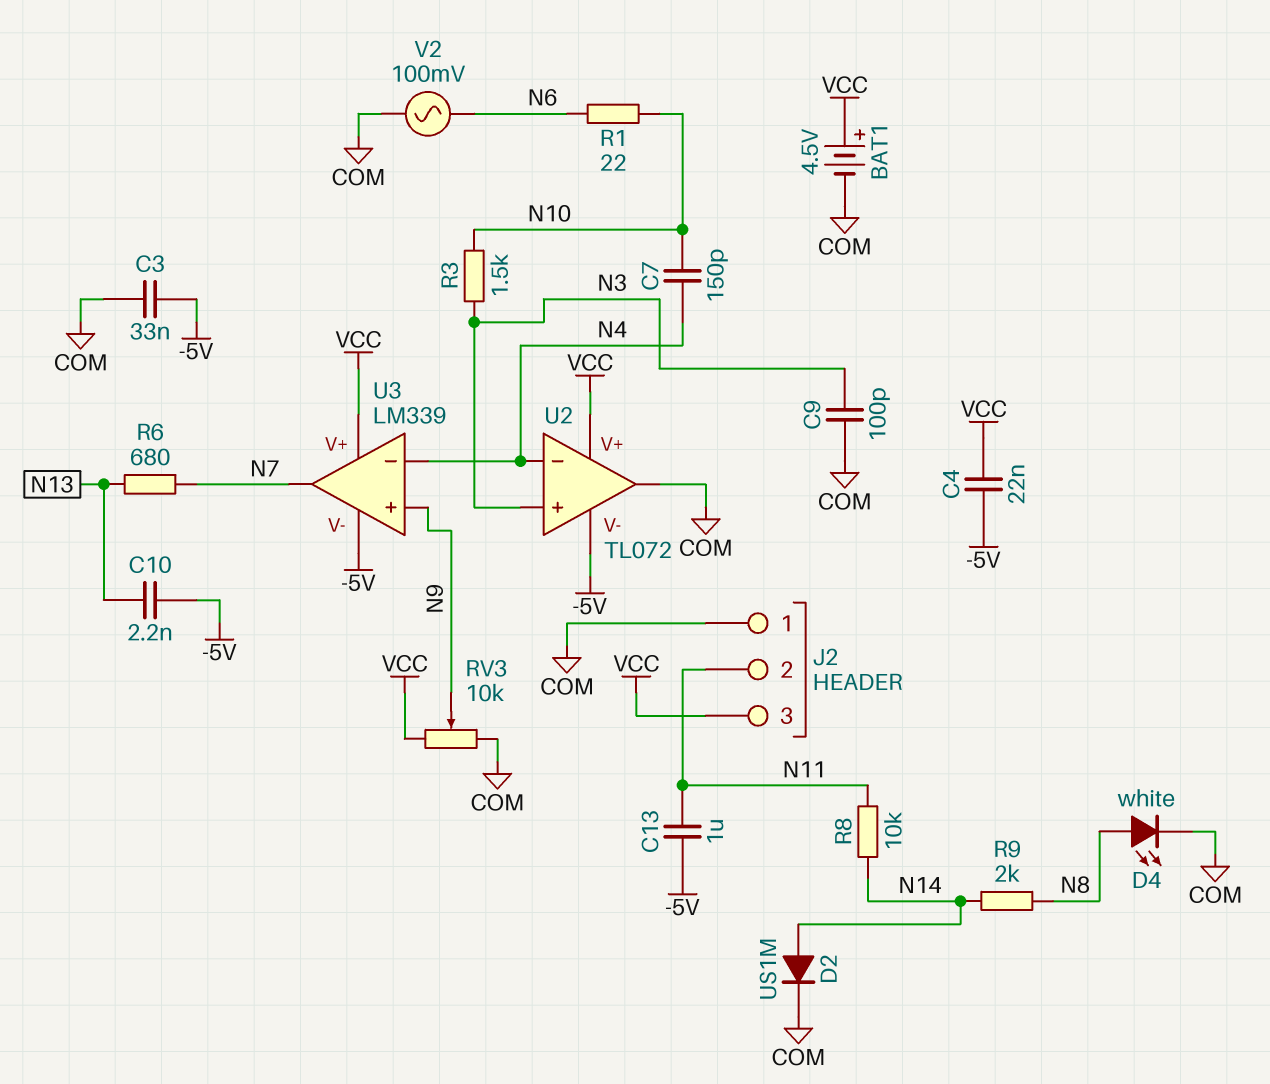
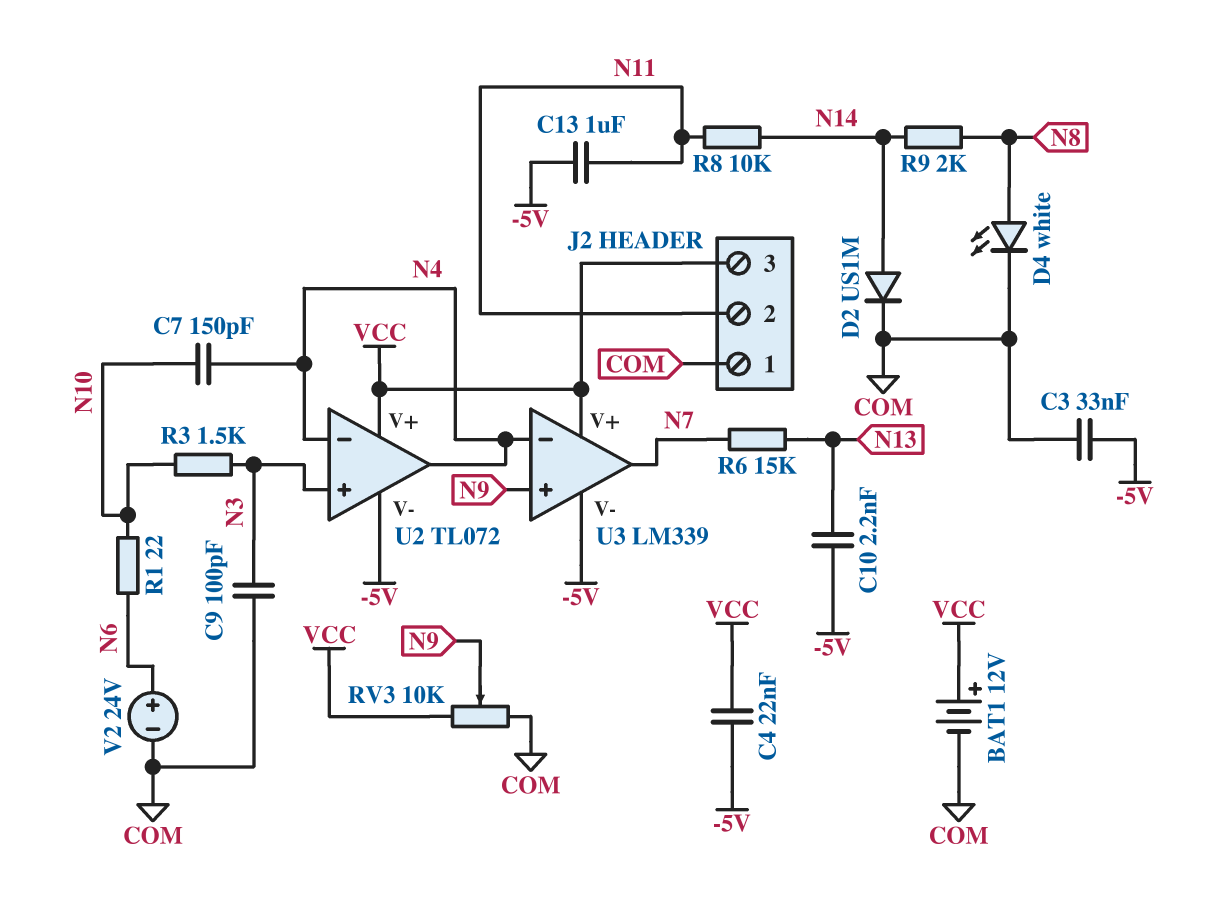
BAT1: 4.5V (plus VCC, minus COM) -> 12V (plus VCC, minus COM)
R6: 680 (N7, N13) -> 15k (N7, N13)
U2 pin out: COM -> N4
V2: AC 100mV (COM, N6) -> 24V (plus N6, minus COM)

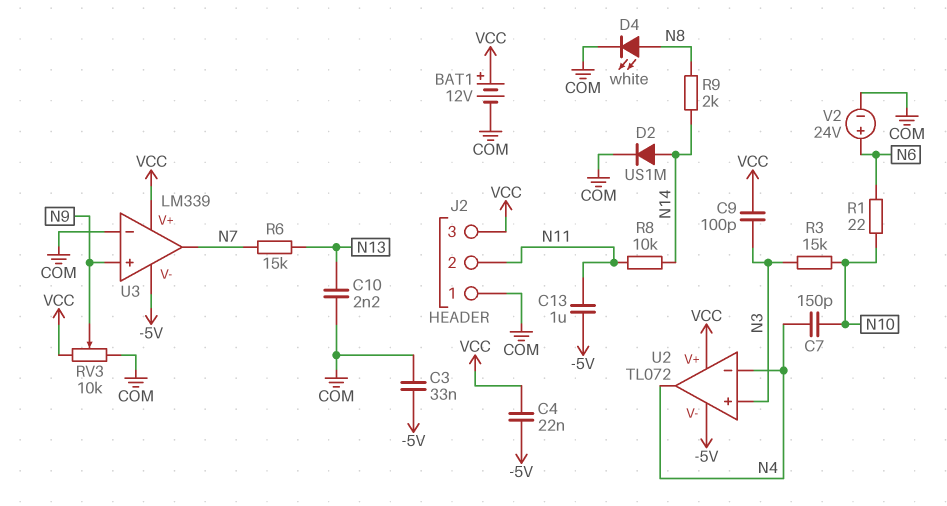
C9: 100pF (COM, N3) -> 100pF (N3, VCC)
C10: 2.2nF (-5V, N13) -> 2.2nF (COM, N13)
R3: 1.5k (N3, N10) -> 15k (N3, N10)
U3 pin in-: N4 -> COM

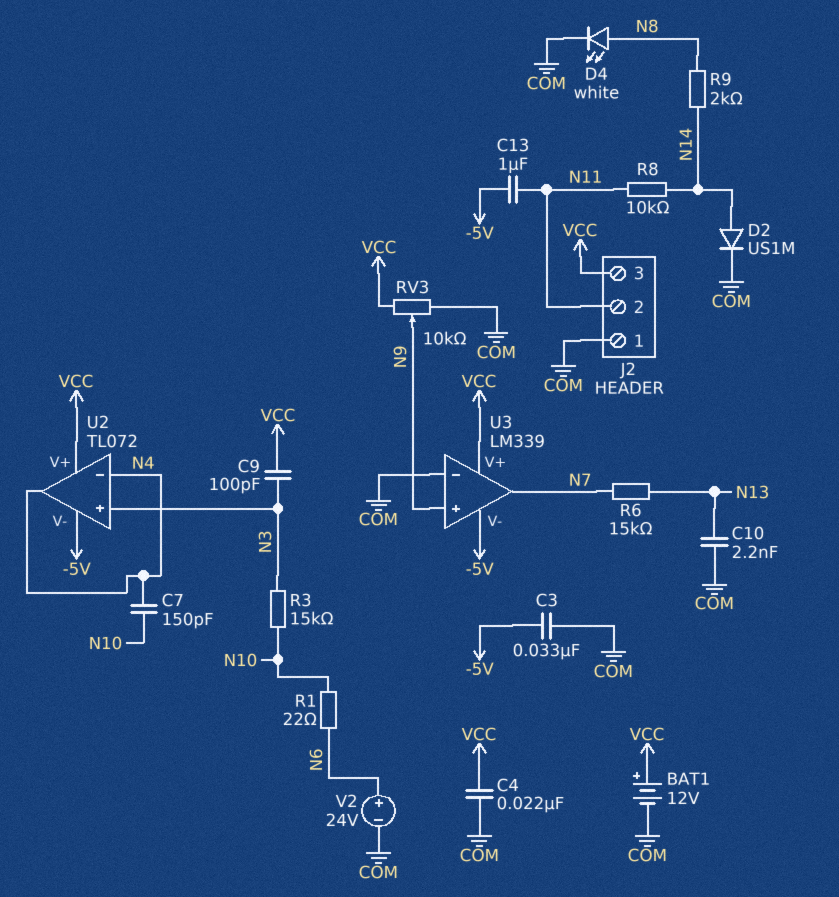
C4: 22nF (-5V, VCC) -> 22nF (COM, VCC)

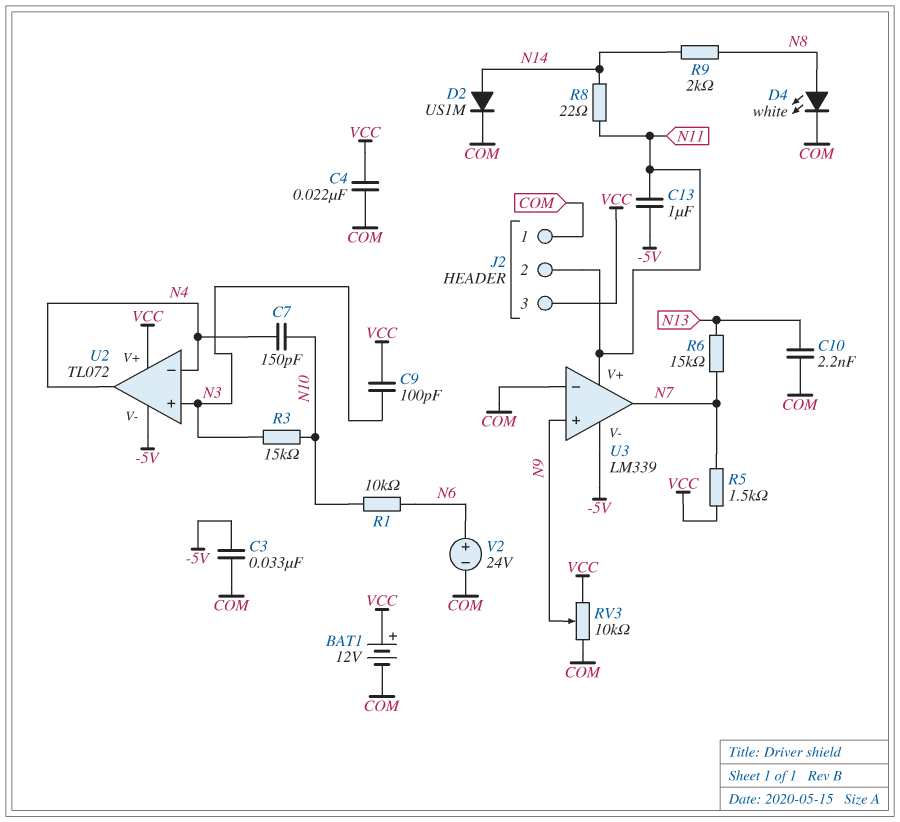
R1: 22 (N6, N10) -> 10k (N6, N10)
R5: none -> 1.5k (N7, VCC)
R8: 10k (N11, N14) -> 22 (N11, N14)
U3 pin V+: VCC -> N11

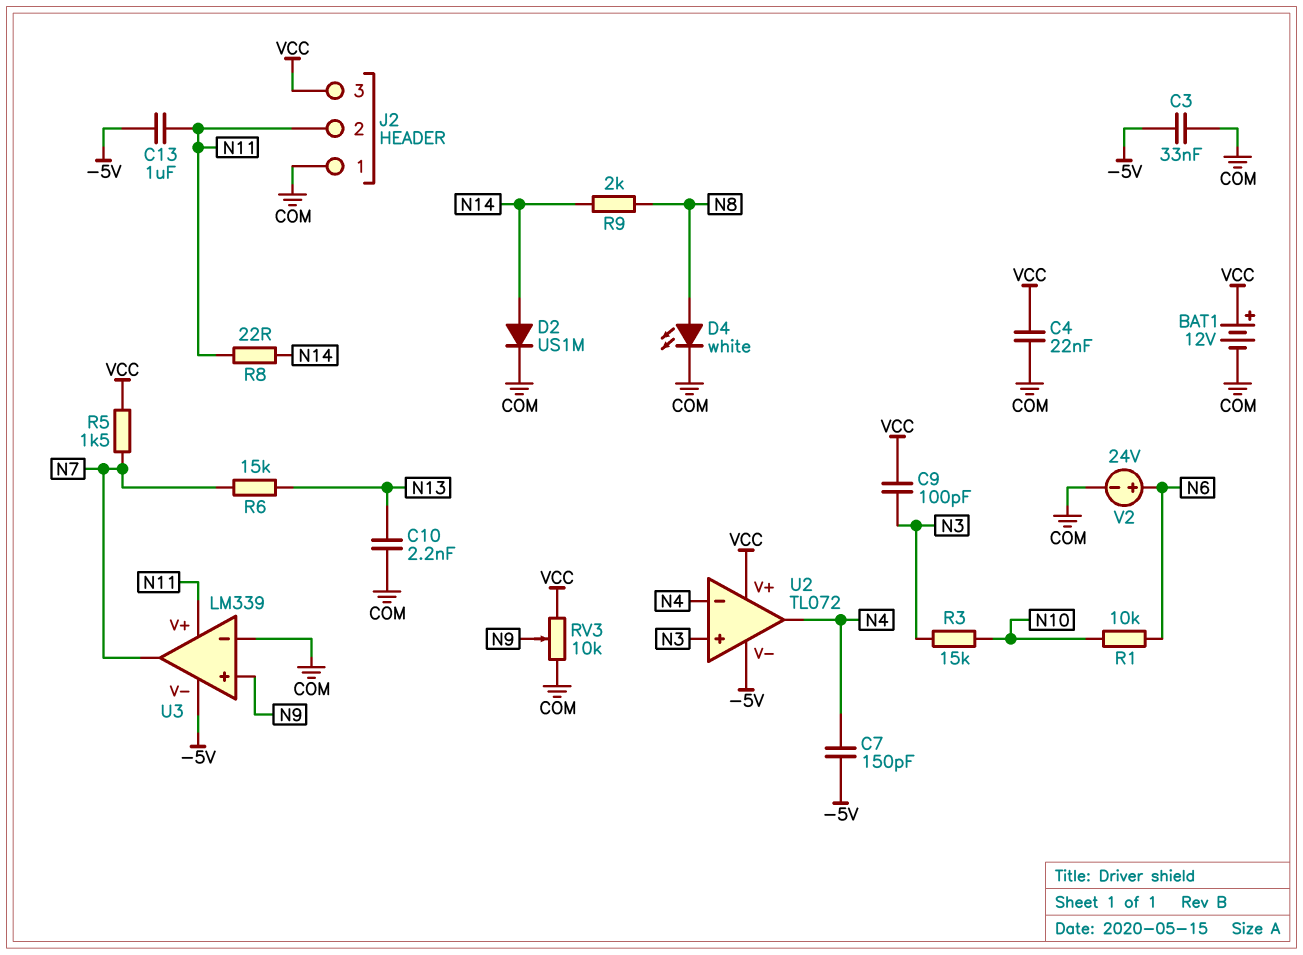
C7: 150pF (N4, N10) -> 150pF (-5V, N4)

